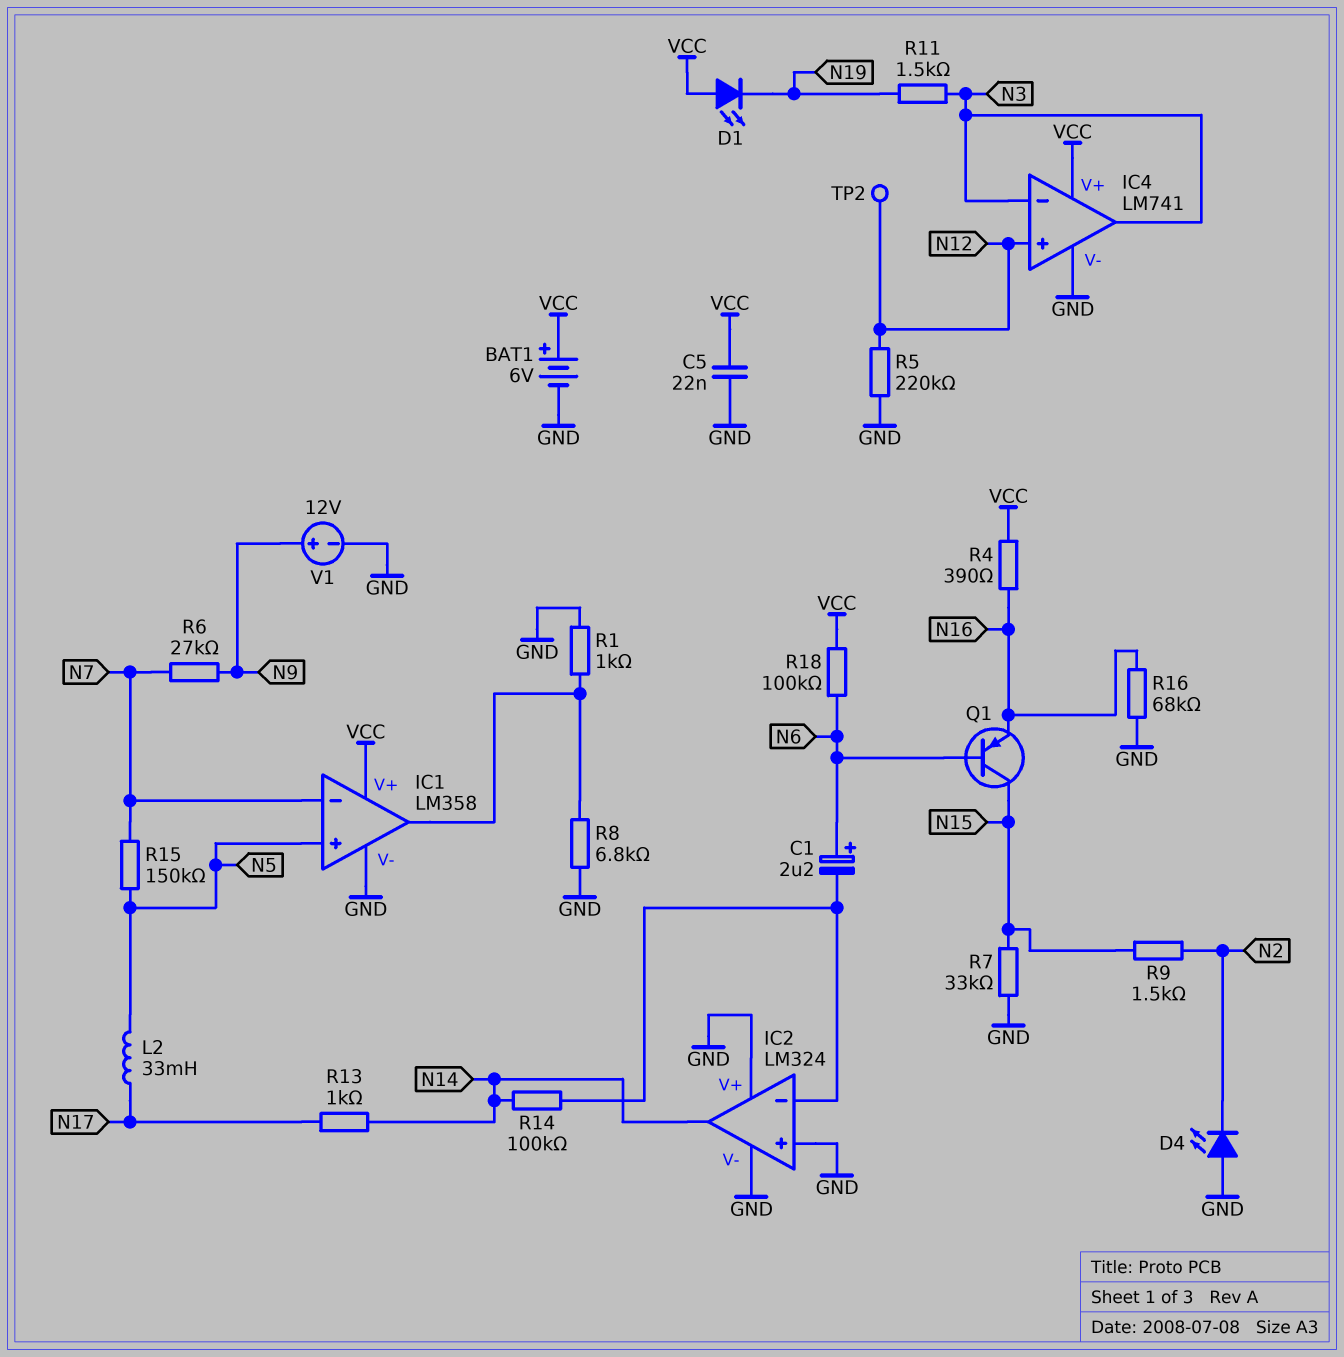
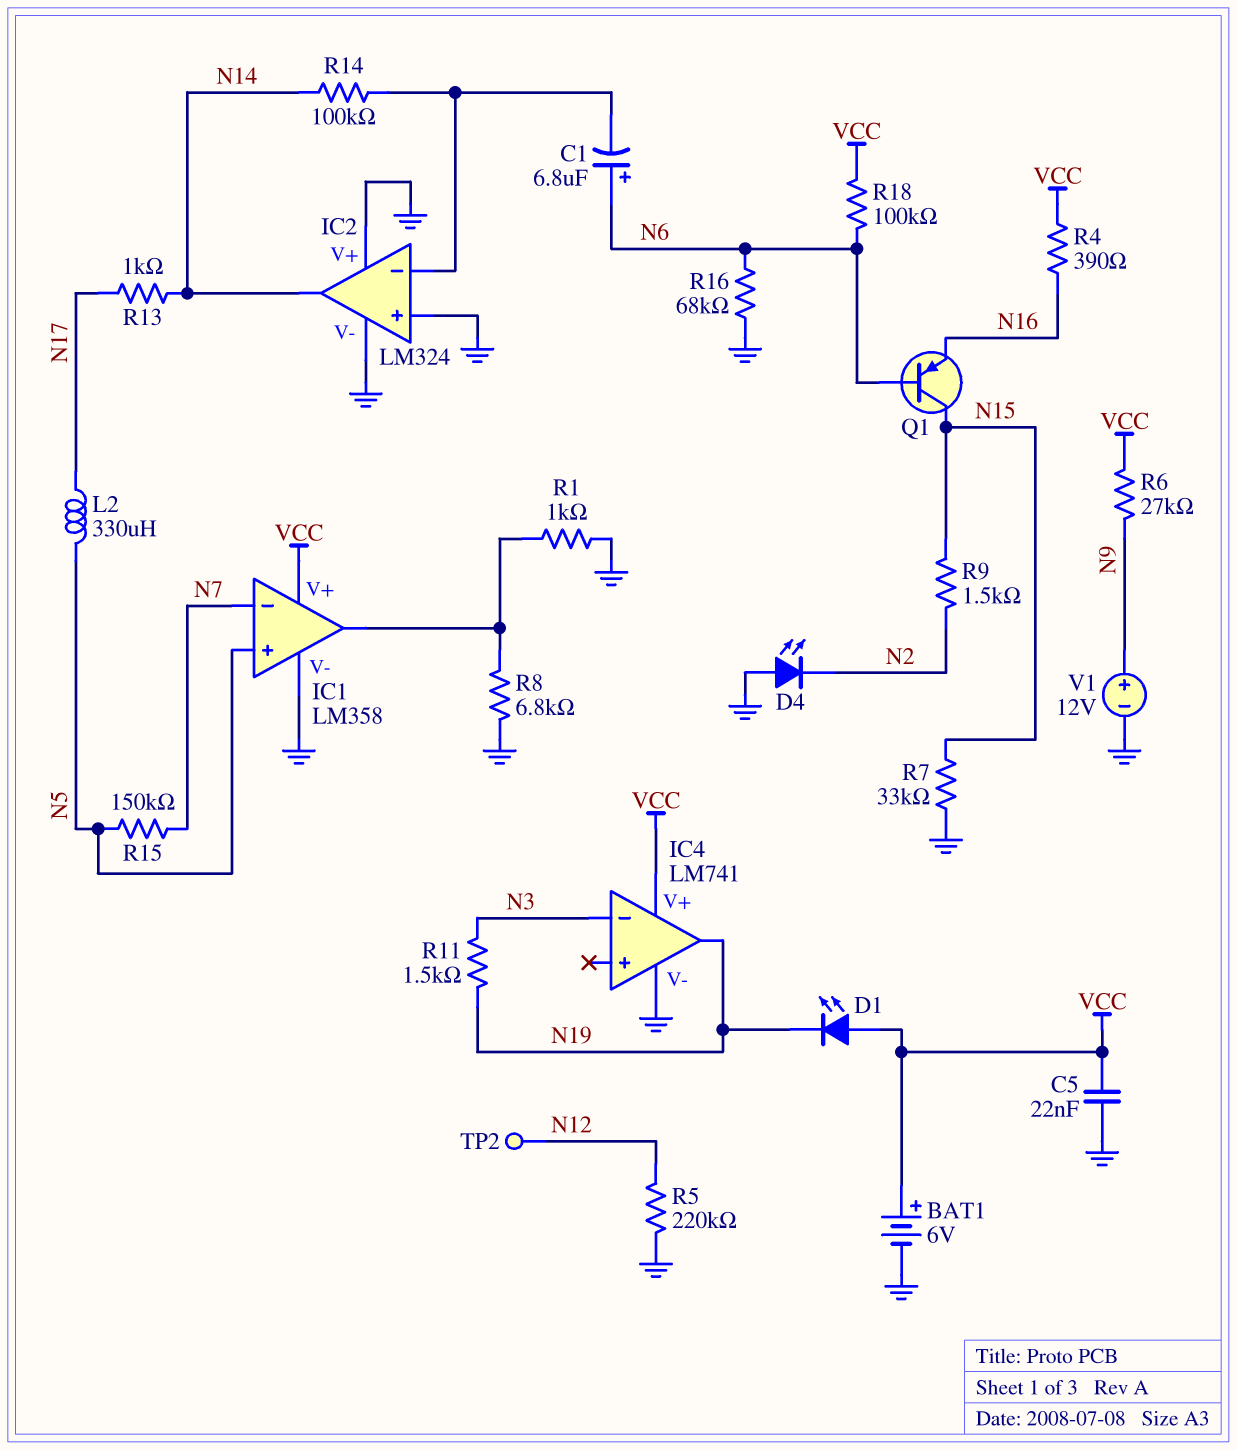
C1: 2.2uF (plus N6, minus IC2/in-) -> 6.8uF (plus N6, minus IC2/in-)
IC4 pin in+: N12 -> none
IC4 pin out: N3 -> N19
L2: 33mH (N5, N17) -> 330uH (N5, N17)
R6: 27k (N7, N9) -> 27k (N9, VCC)
R16: 68k (GND, N16) -> 68k (GND, N6)

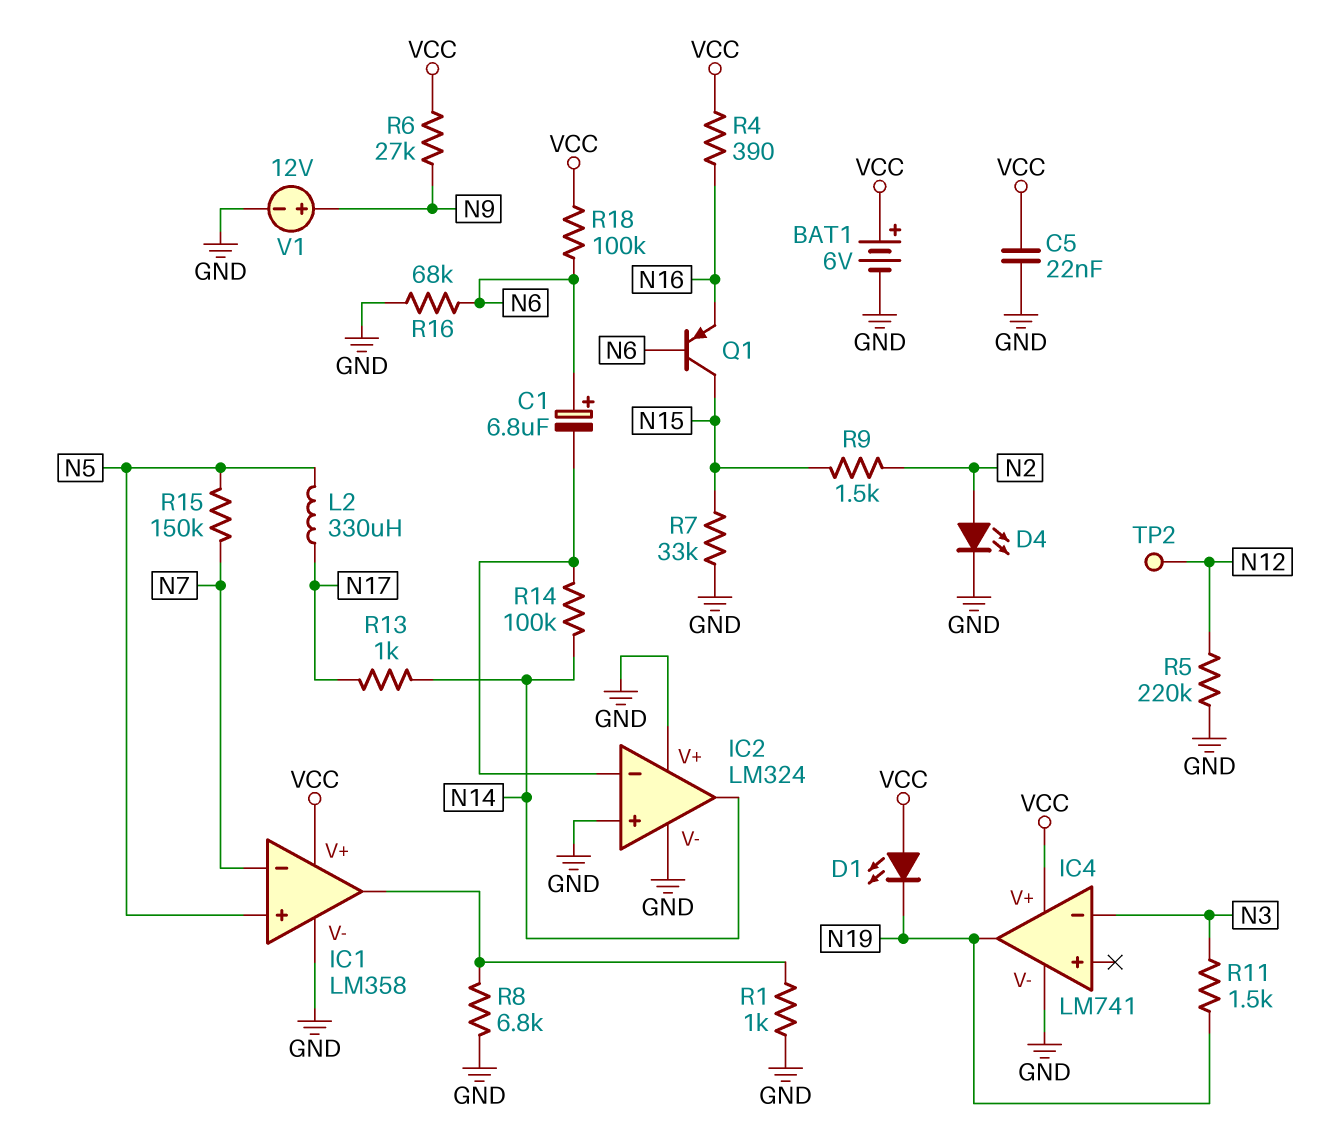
D4: LED (A GND, K N2) -> LED (A N2, K GND)

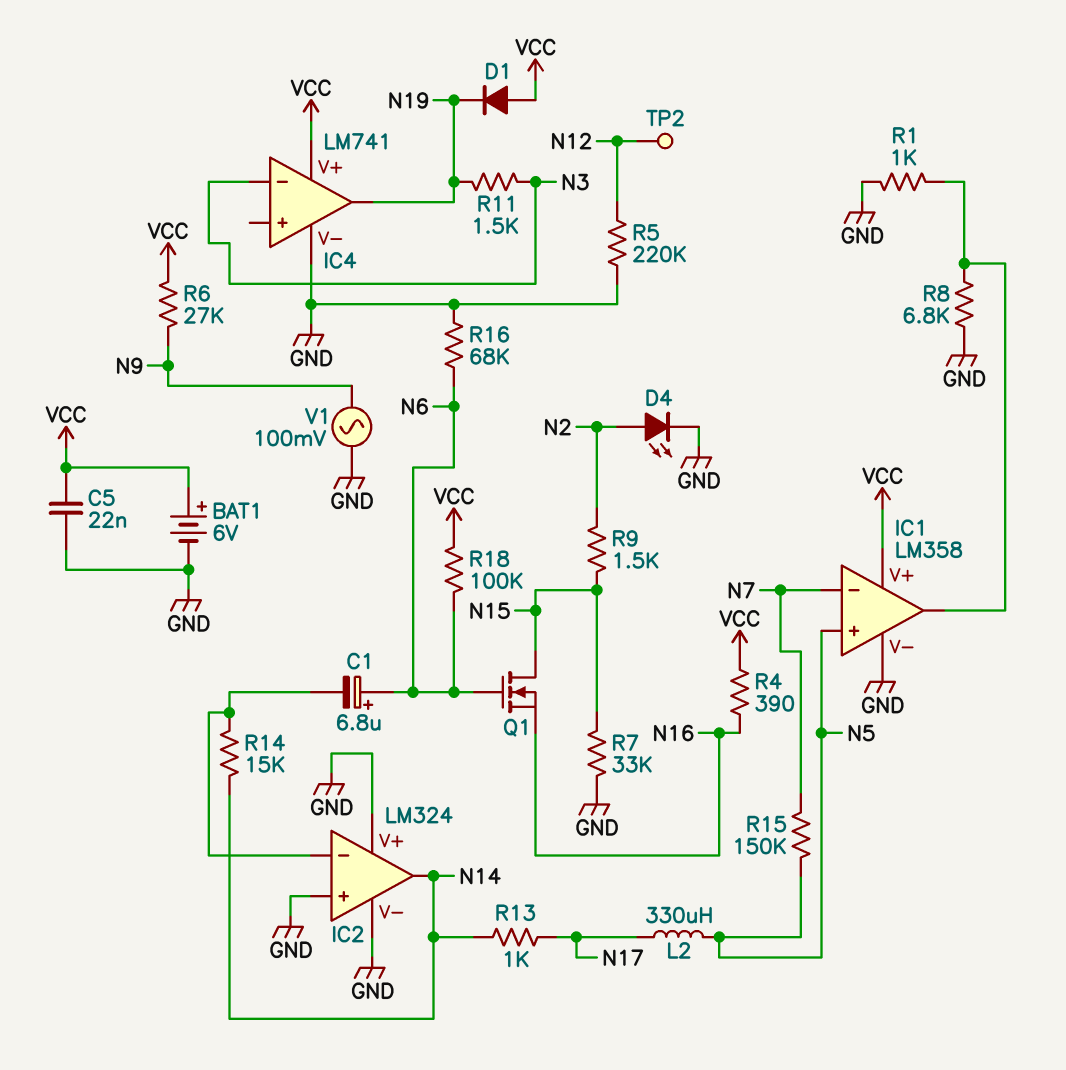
D1: LED (A VCC, K N19) -> diode (A VCC, K N19)
Q1: PNP (B N6, C N15, E N16) -> NMOS (G N6, D N15, S N16)
R14: 100k (IC2/in-, N14) -> 15k (IC2/in-, N14)
V1: 12V (plus N9, minus GND) -> AC 100mV (GND, N9)

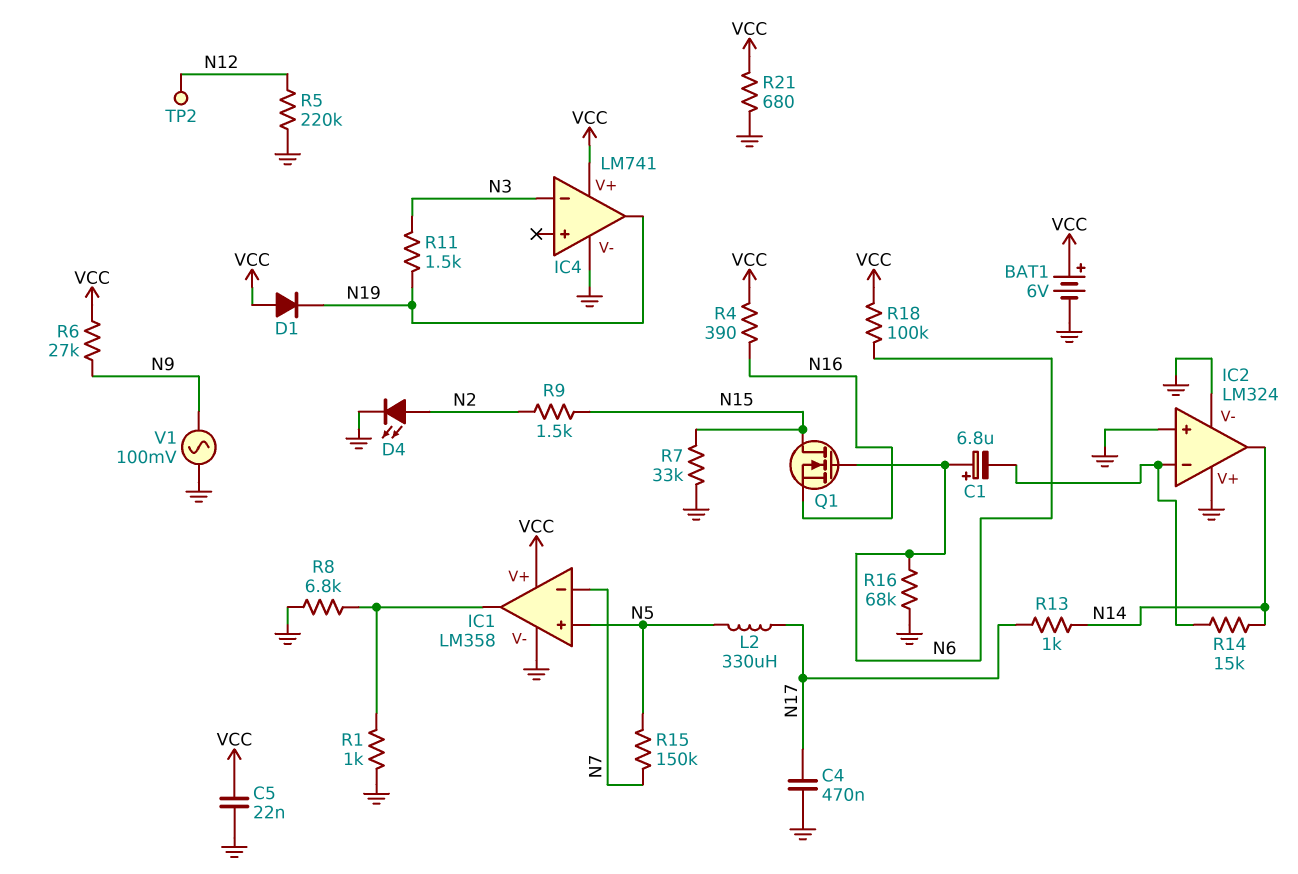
C4: none -> 470nF (GND, N17)
R21: none -> 680 (GND, VCC)

